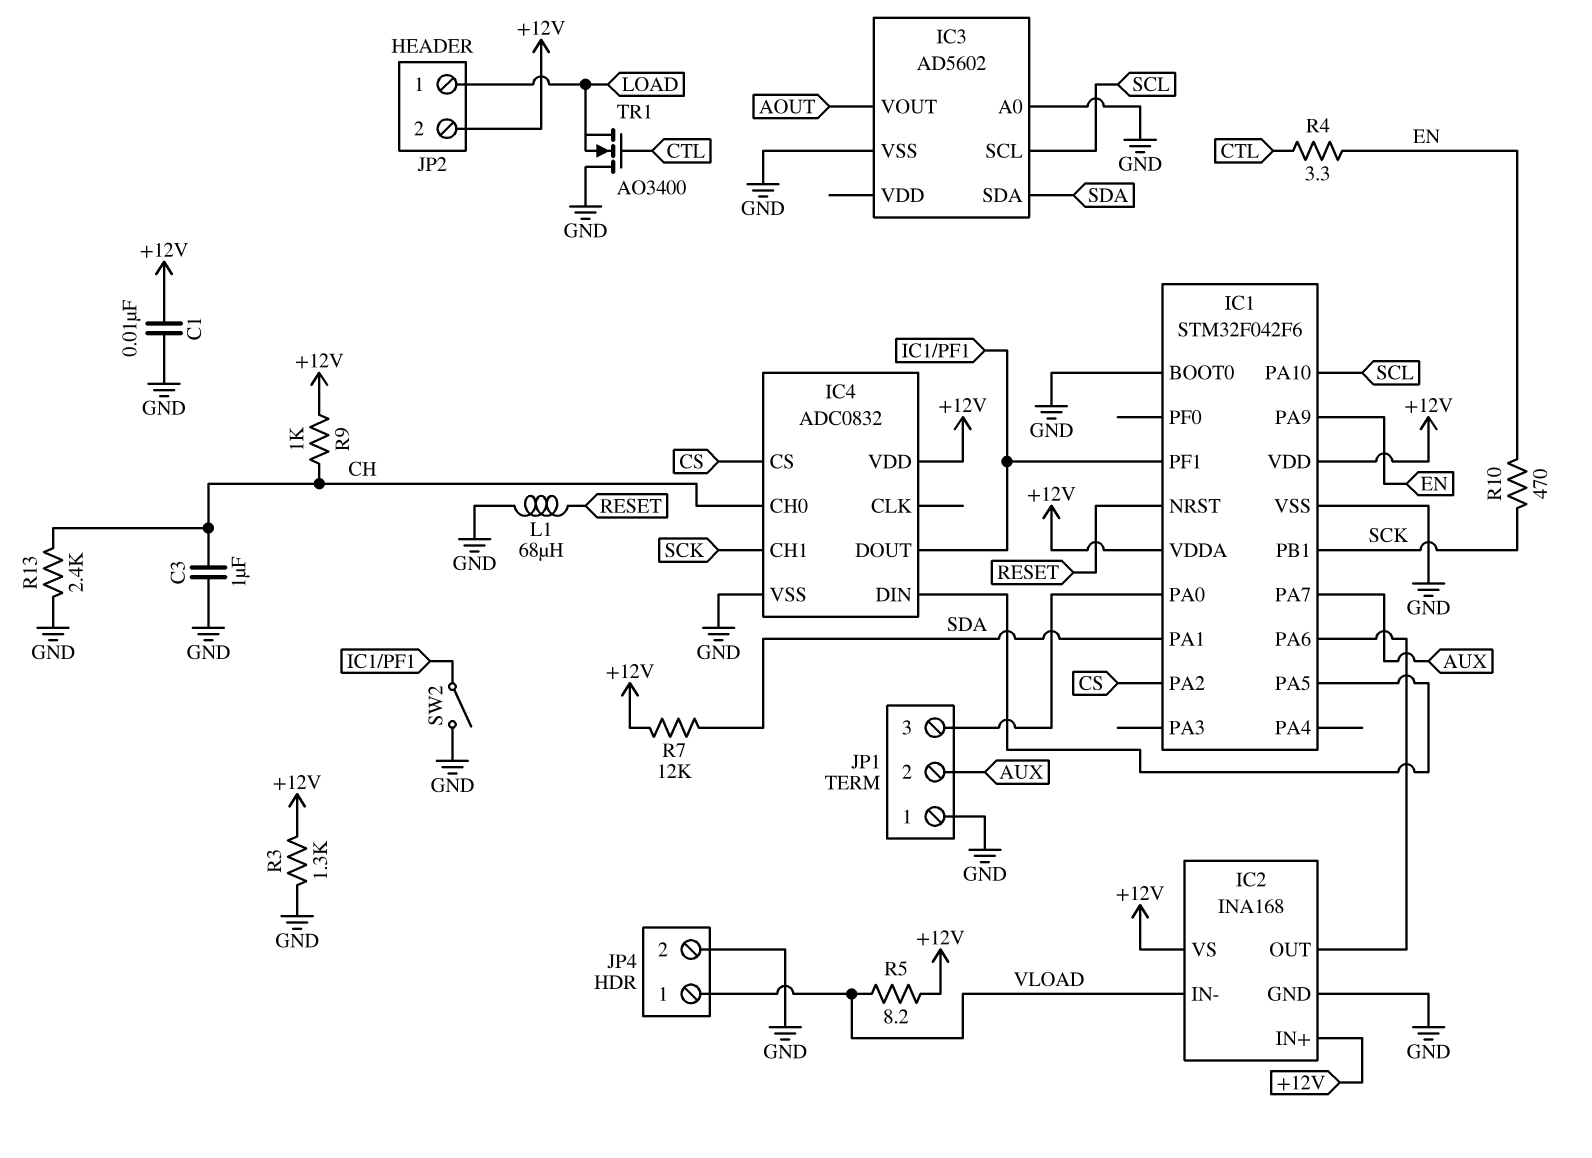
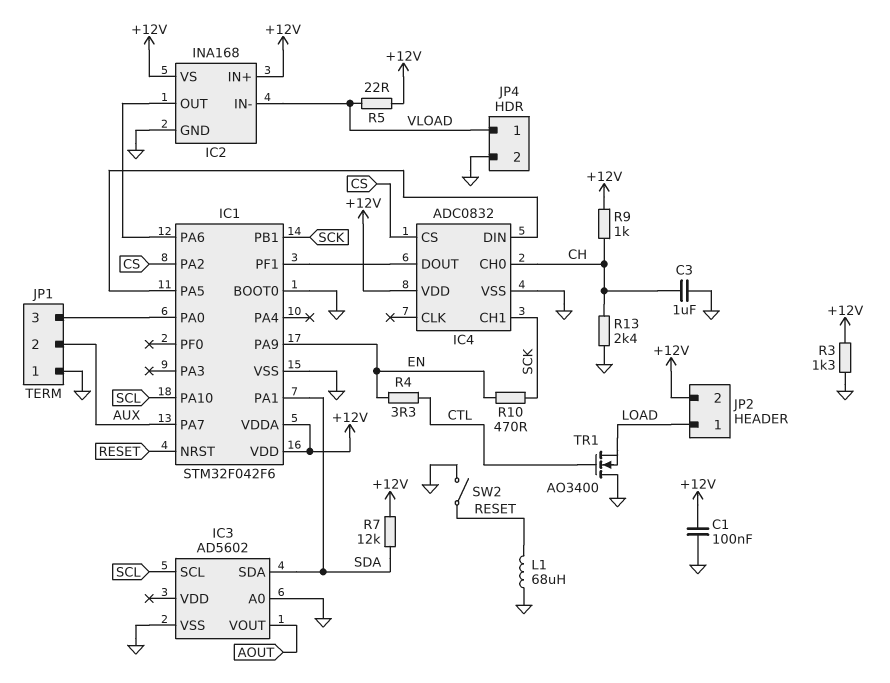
C1: 10nF (+12V, GND) -> 100nF (+12V, GND)
R5: 8.2 (+12V, VLOAD) -> 22 (+12V, VLOAD)
SW2: switch (GND, IC1/PF1) -> switch (GND, RESET)

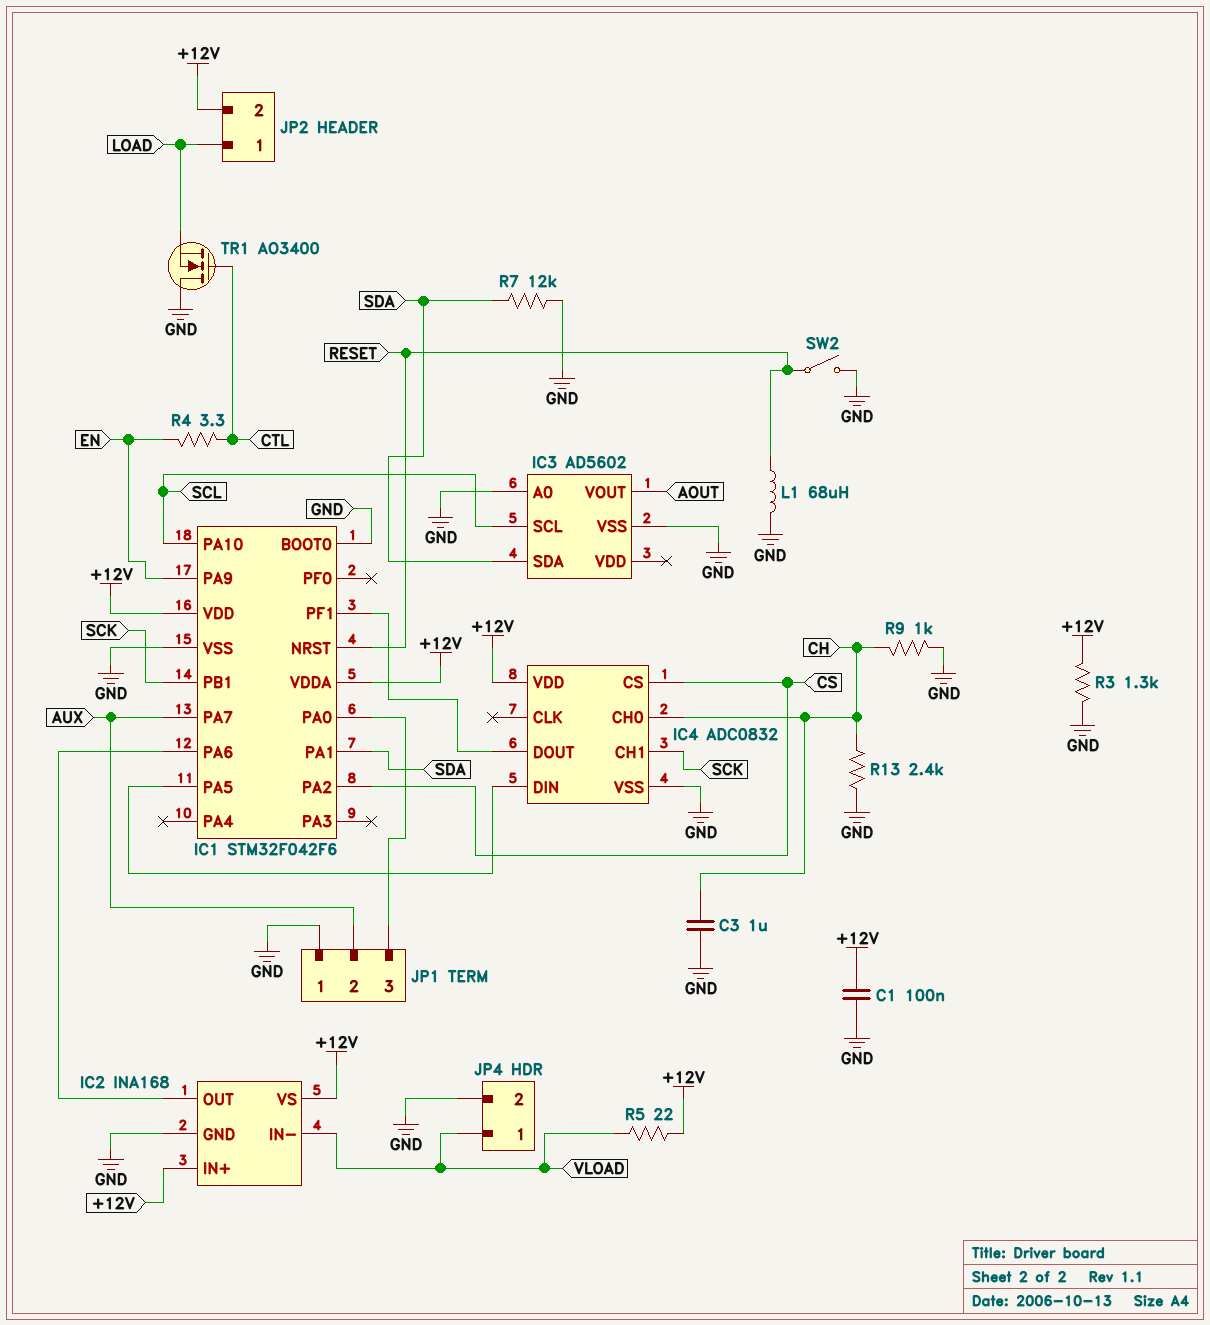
R7: 12k (+12V, SDA) -> 12k (GND, SDA)
R9: 1k (+12V, CH) -> 1k (CH, GND)
R10: 470 (EN, SCK) -> none

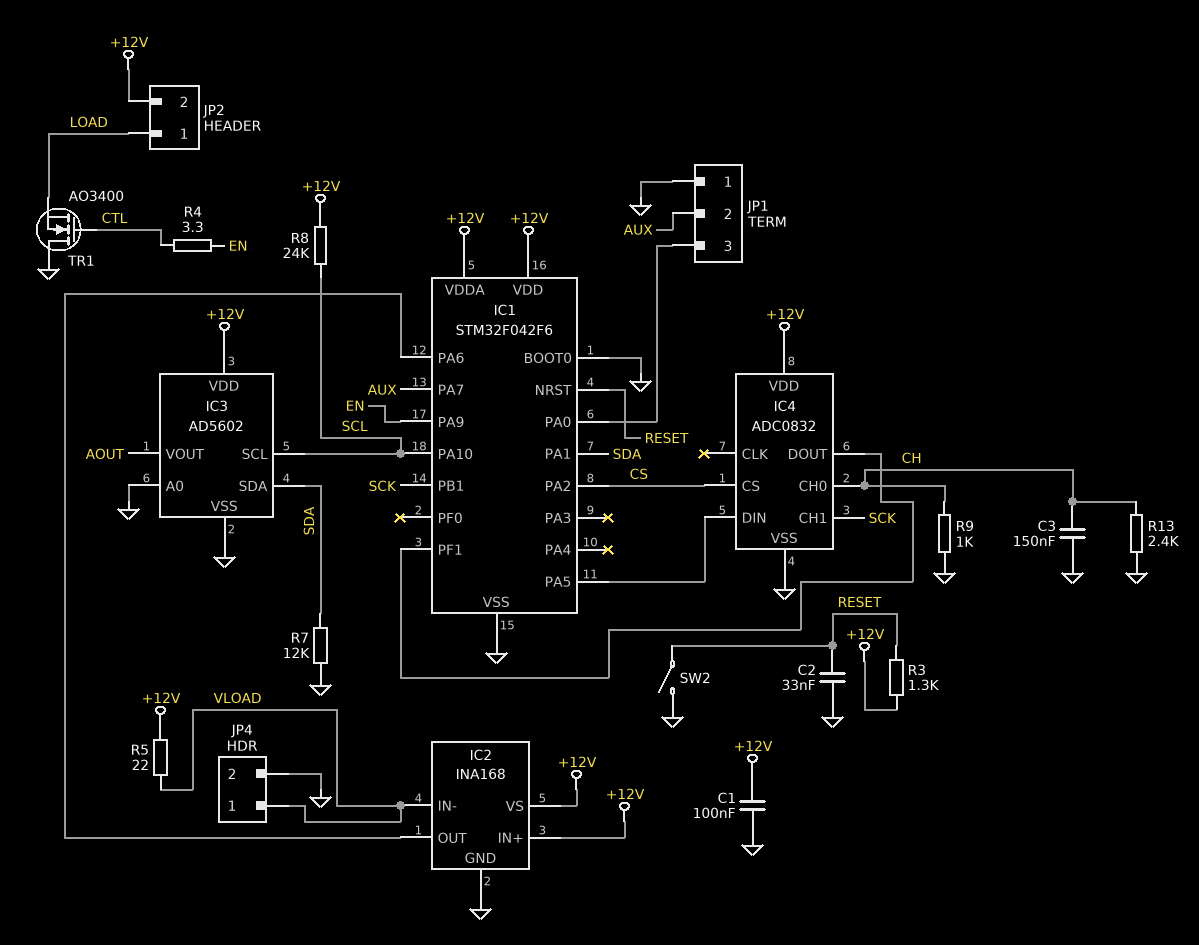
C2: none -> 33nF (GND, RESET)
C3: 1uF (CH, GND) -> 150nF (CH, GND)
IC3 pin VDD: none -> +12V
L1: 68uH (GND, RESET) -> none
R3: 1.3k (+12V, GND) -> 1.3k (+12V, RESET)
R8: none -> 24k (+12V, SCL)

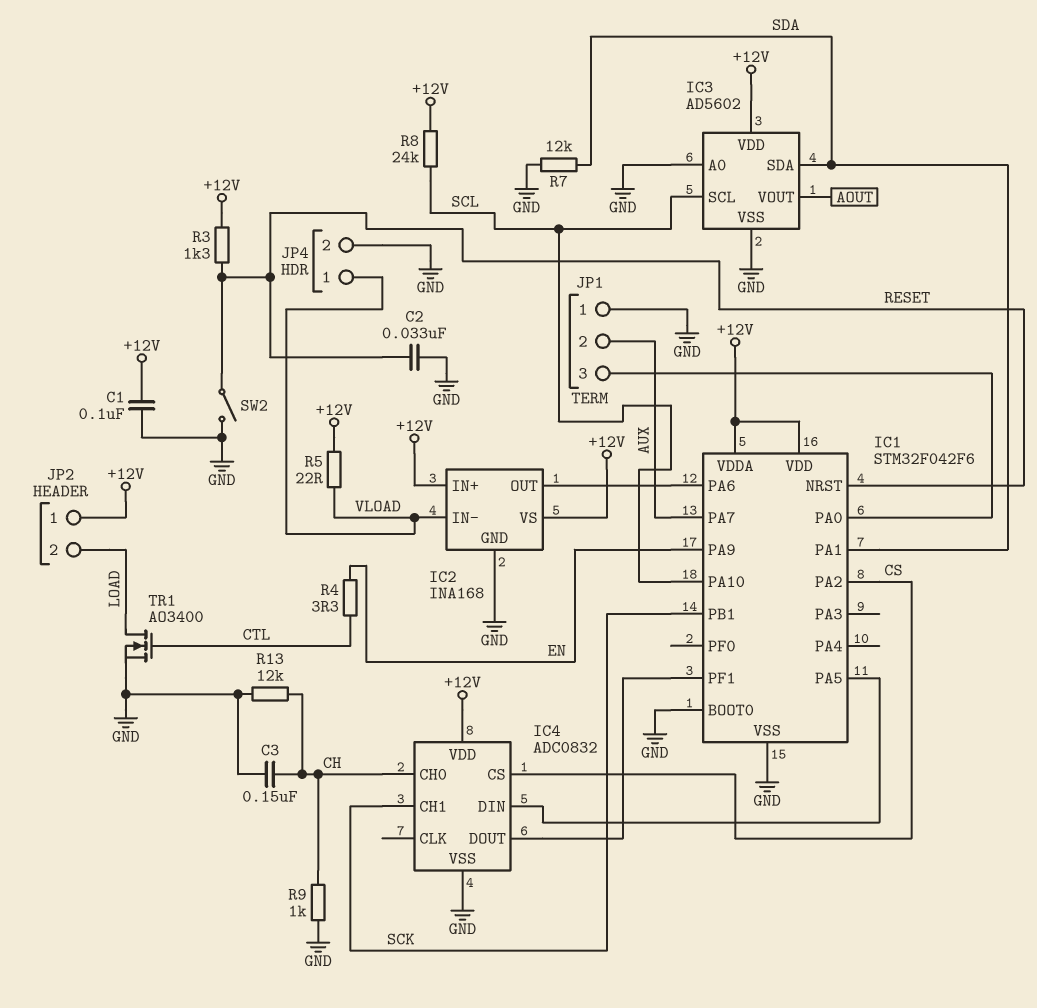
JP2 pin 1: LOAD -> +12V
JP2 pin 2: +12V -> LOAD
R13: 2.4k (CH, GND) -> 12k (CH, GND)
TR1: NMOS AO3400 (G CTL, D GND, S LOAD) -> NMOS AO3400 (G CTL, D LOAD, S GND)

